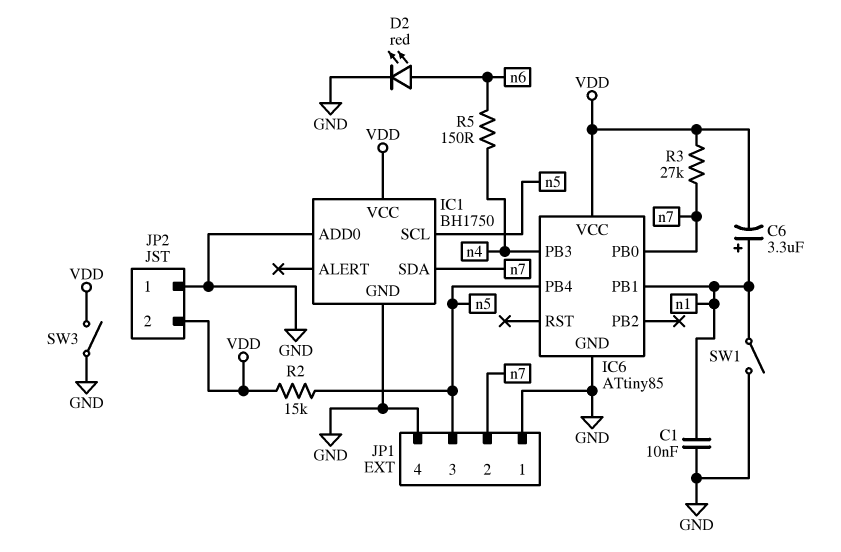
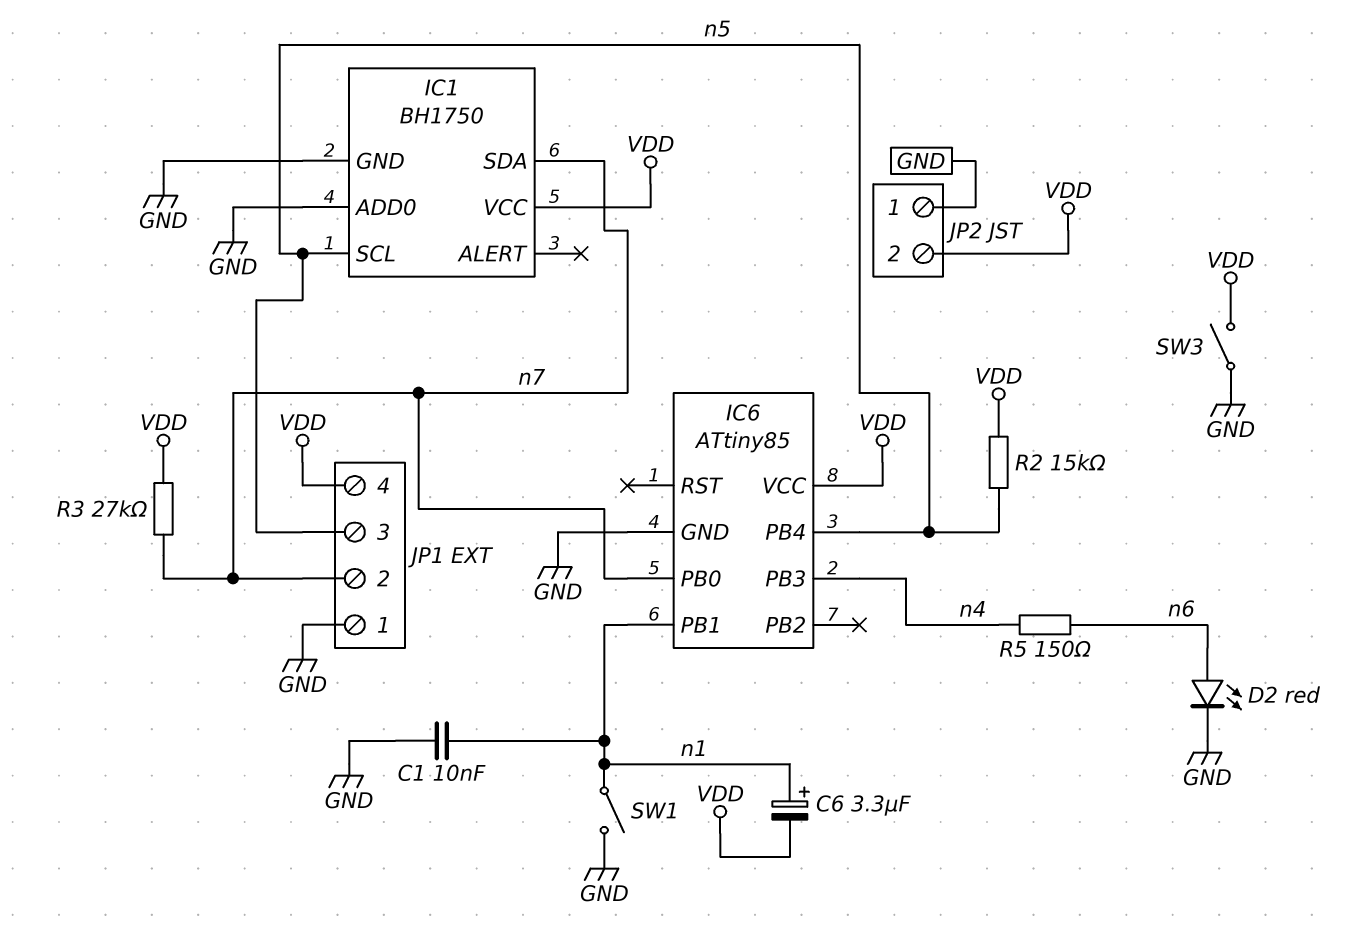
JP1 pin 4: GND -> VDD

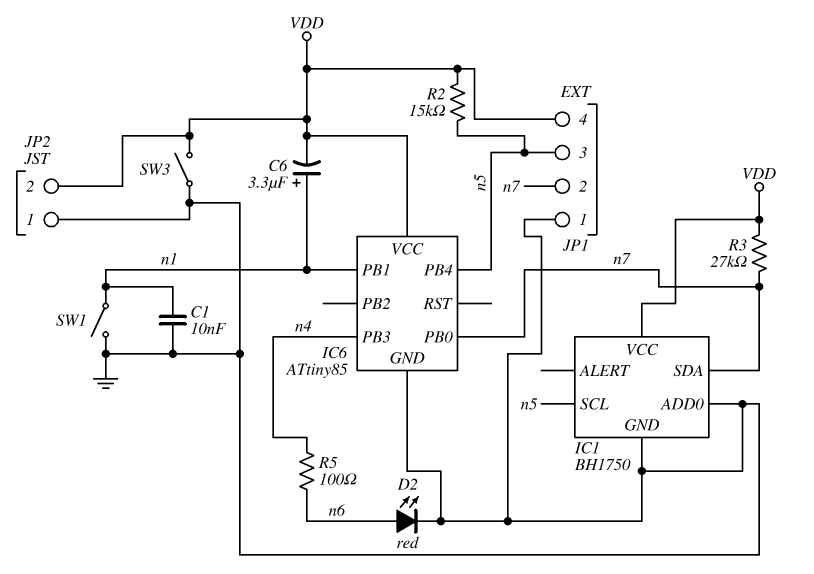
R5: 150 (n4, n6) -> 100 (n4, n6)

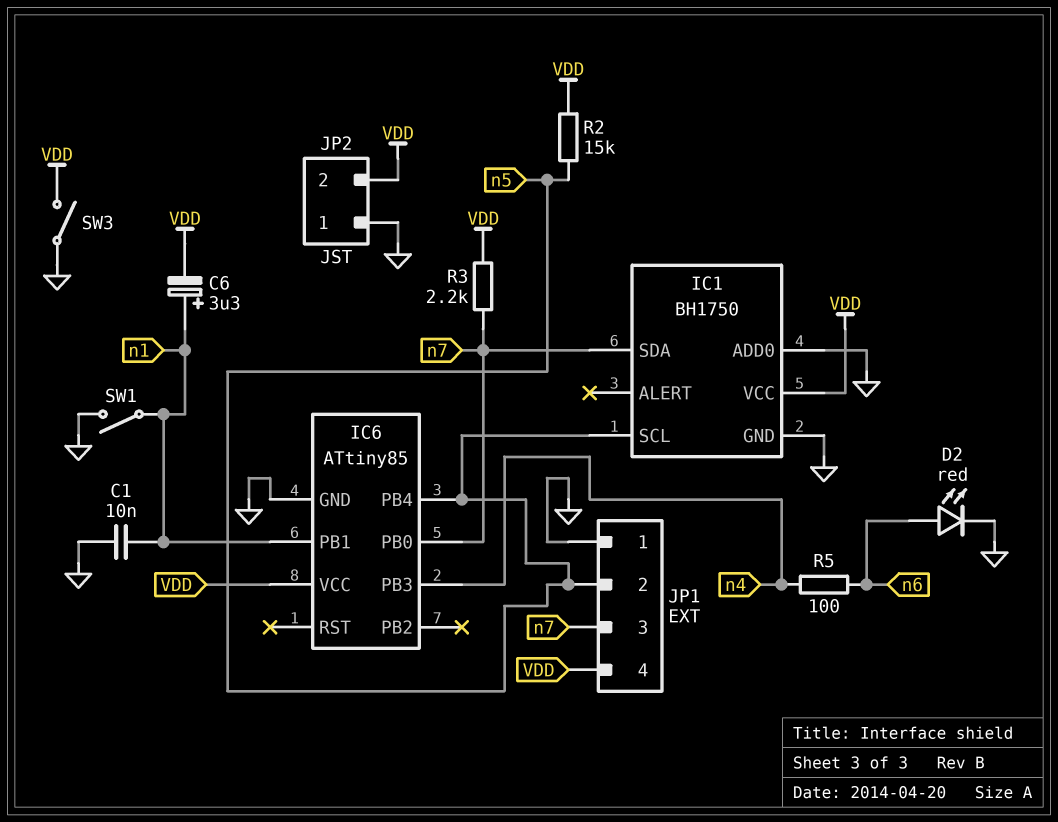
JP1 pin 2: n7 -> n5
JP1 pin 3: n5 -> n7
R3: 27k (VDD, n7) -> 2.2k (VDD, n7)

